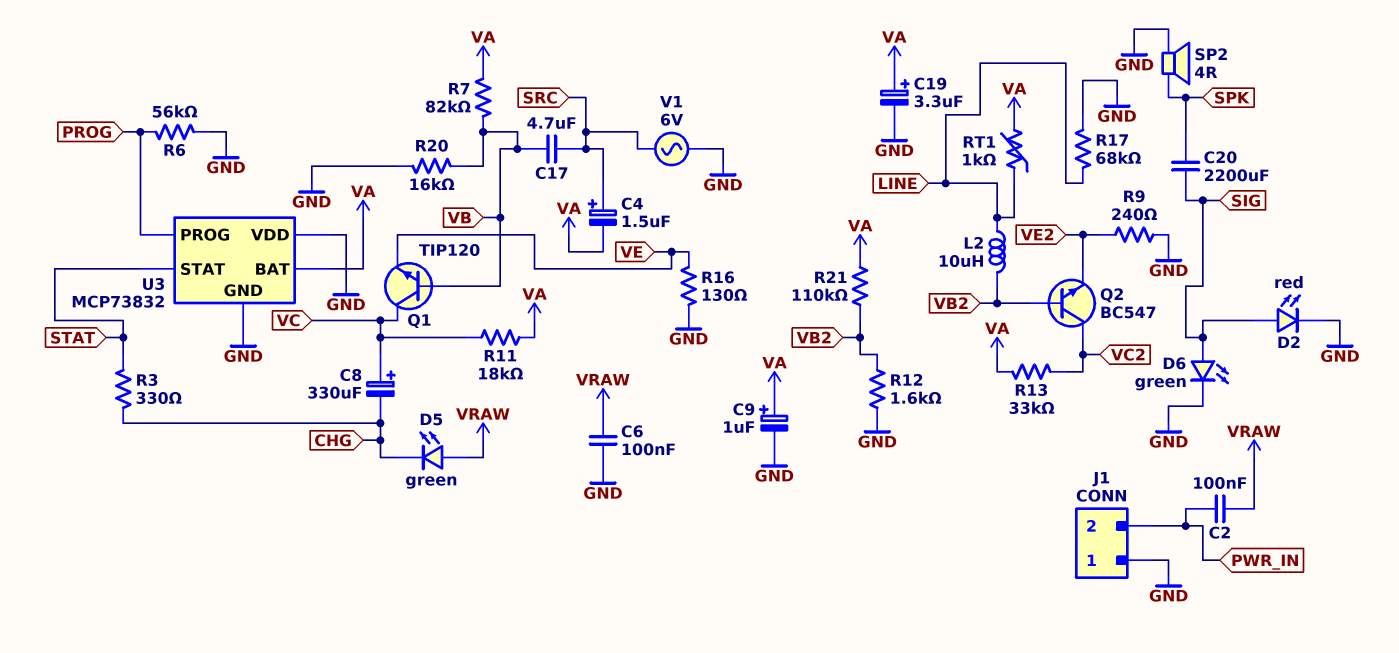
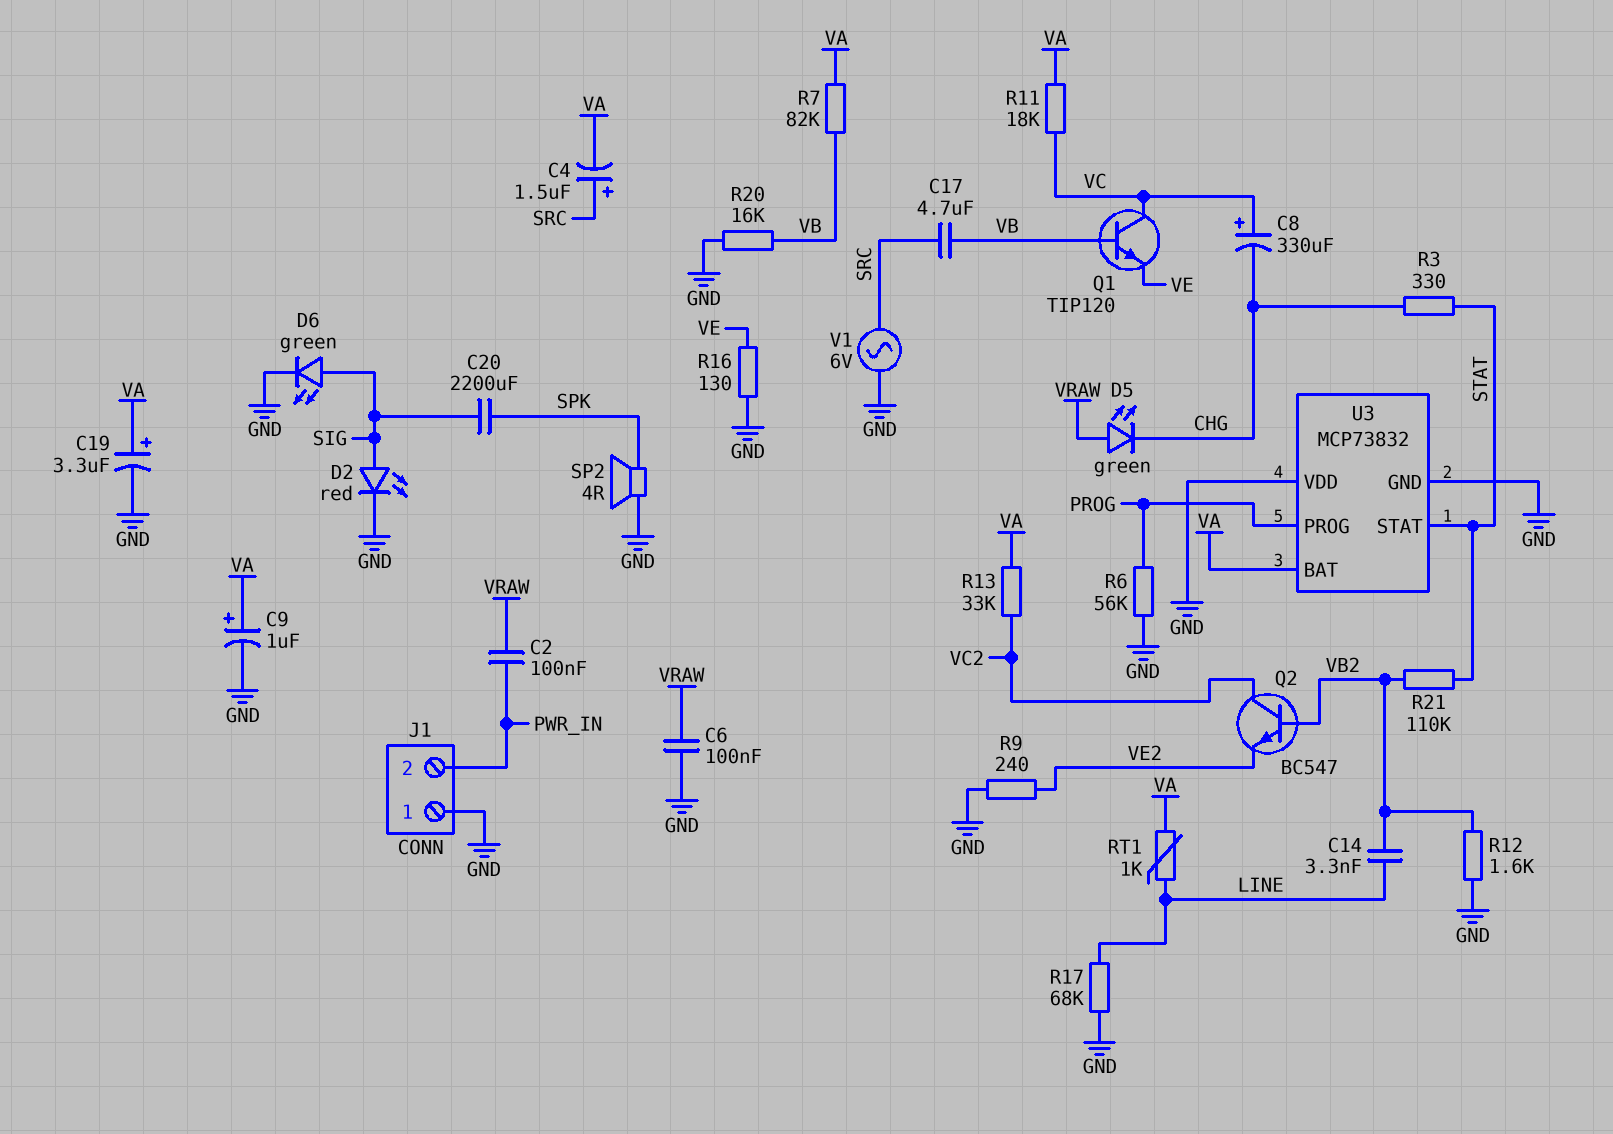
C14: none -> 3.3nF (LINE, VB2)
L2: 10uH (LINE, VB2) -> none
R21: 110k (VA, VB2) -> 110k (STAT, VB2)

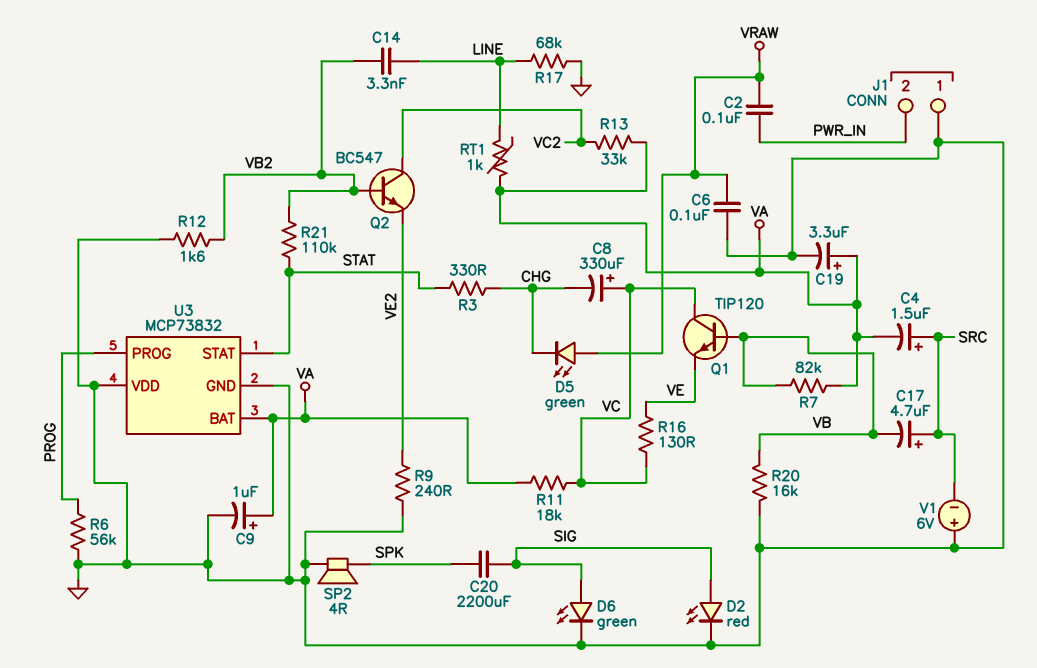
C17: 4.7uF (SRC, VB) -> 4.7uF (plus SRC, minus VB)
R16: 130 (GND, VE) -> 130 (VC, VE)
V1: AC 6V (GND, SRC) -> 6V (plus GND, minus SRC)

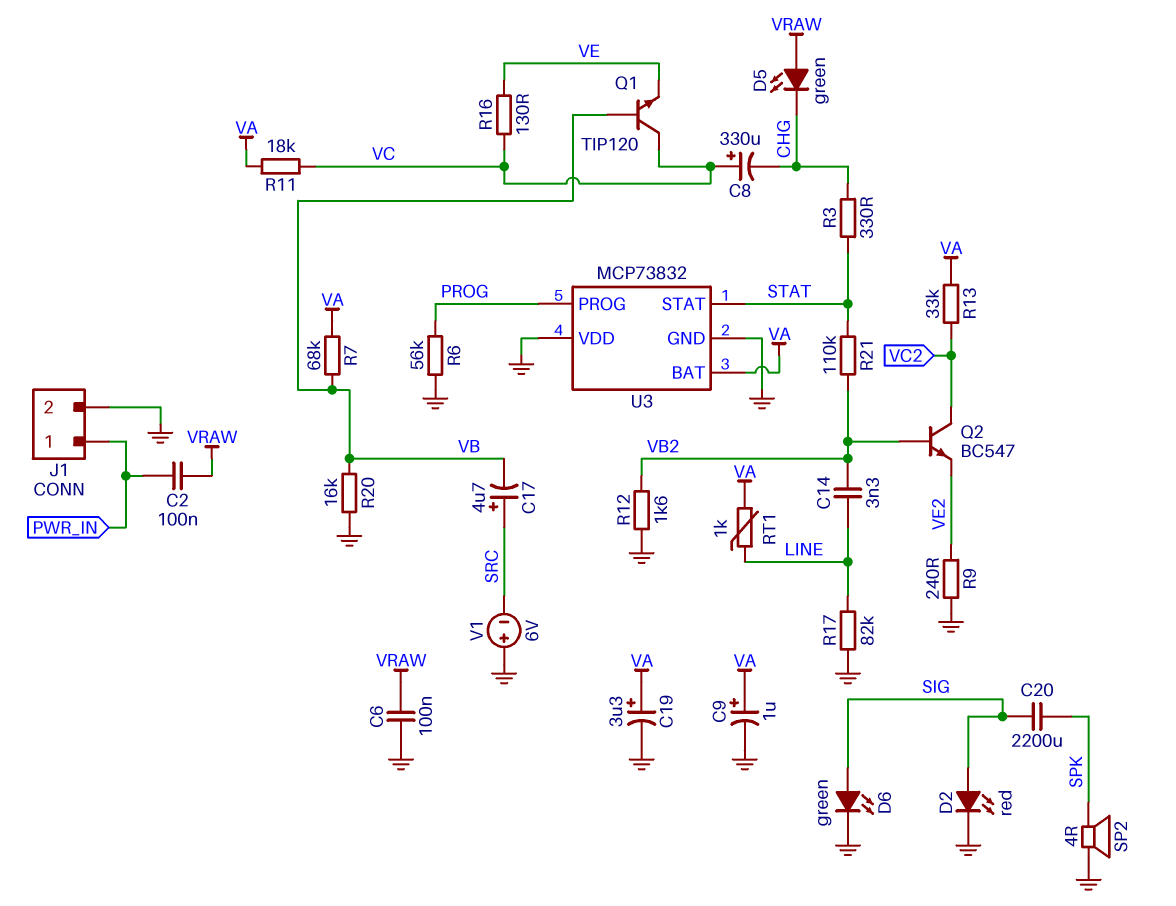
C4: 1.5uF (plus SRC, minus VA) -> none
J1 pin 1: GND -> PWR_IN
J1 pin 2: PWR_IN -> GND
R7: 82k (VA, VB) -> 68k (VA, VB)
R17: 68k (GND, LINE) -> 82k (GND, LINE)

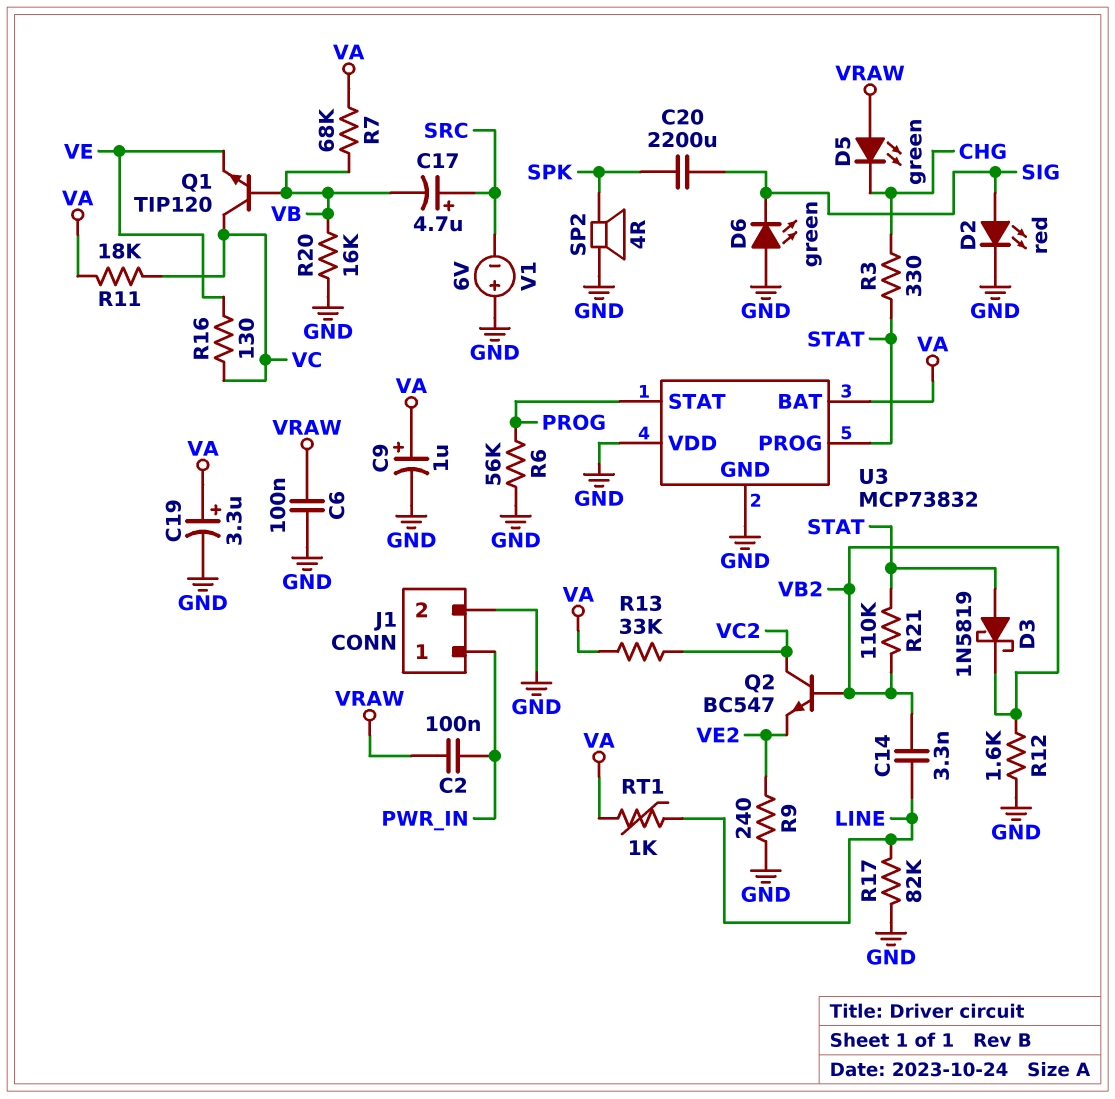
C8: 330uF (plus VC, minus CHG) -> none
D3: none -> schottky 1N5819 (A STAT, K VB2)
D6: LED green (A SIG, K GND) -> LED green (A GND, K SIG)
U3 pin PROG: PROG -> STAT
U3 pin STAT: STAT -> PROG

